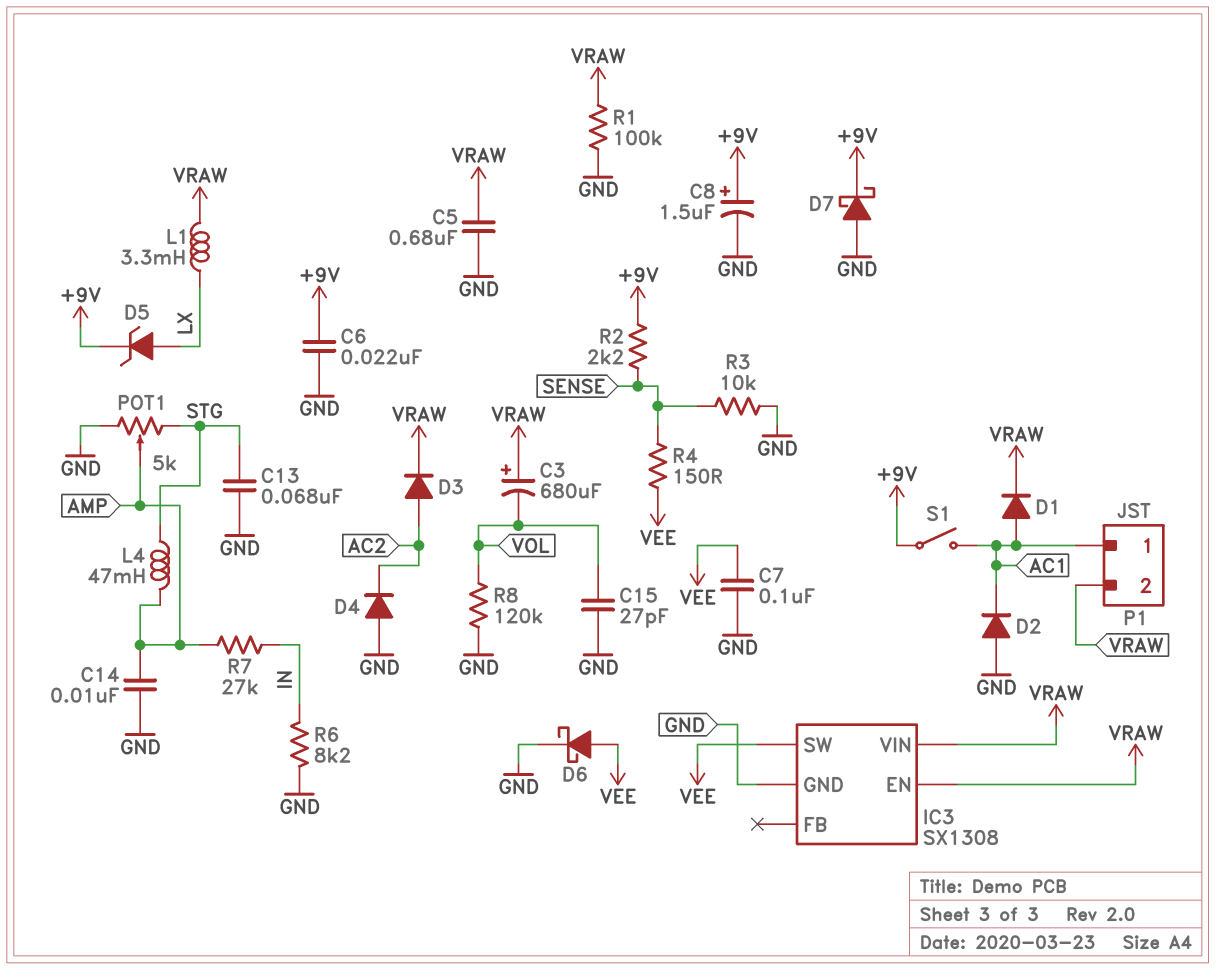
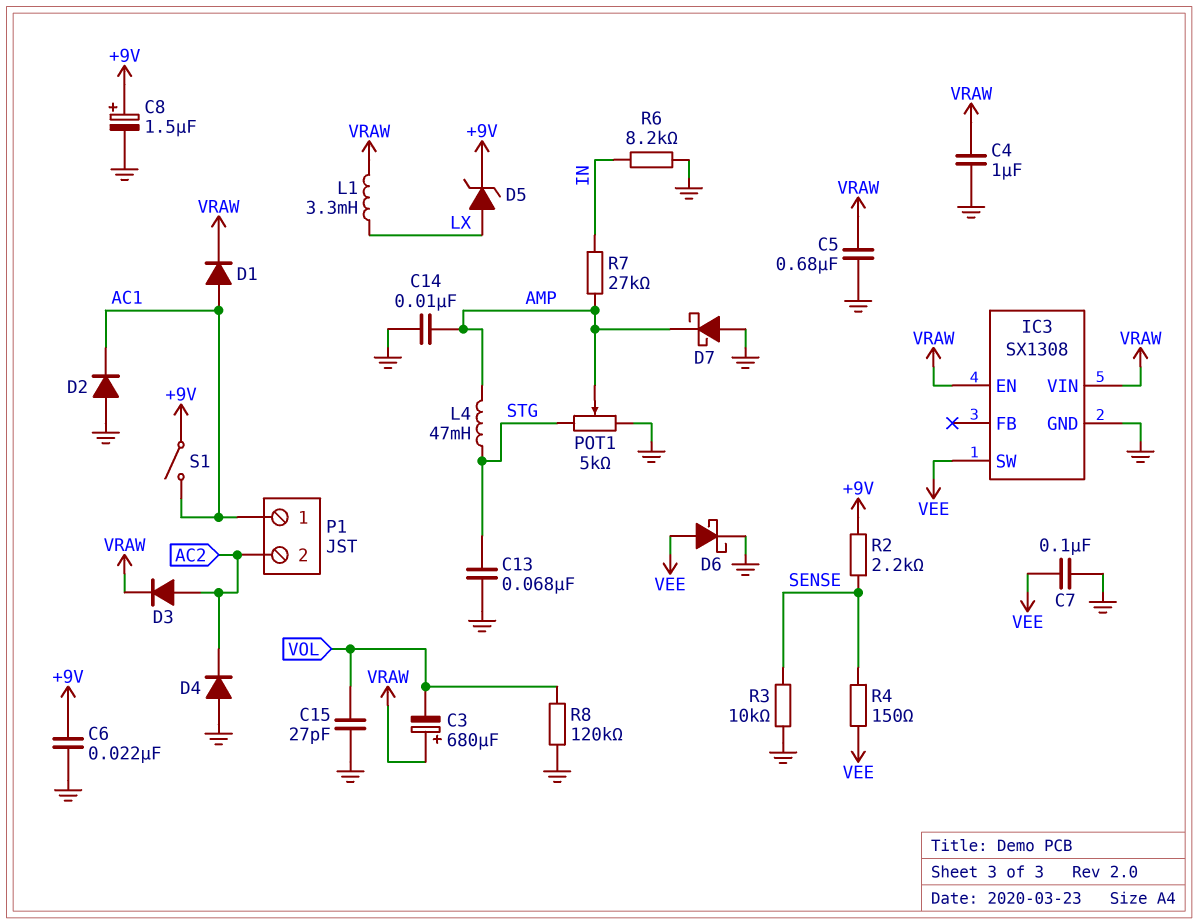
C4: none -> 1uF (GND, VRAW)
D7: schottky (A GND, K +9V) -> schottky (A GND, K AMP)
P1 pin 2: VRAW -> AC2
R1: 100k (GND, VRAW) -> none

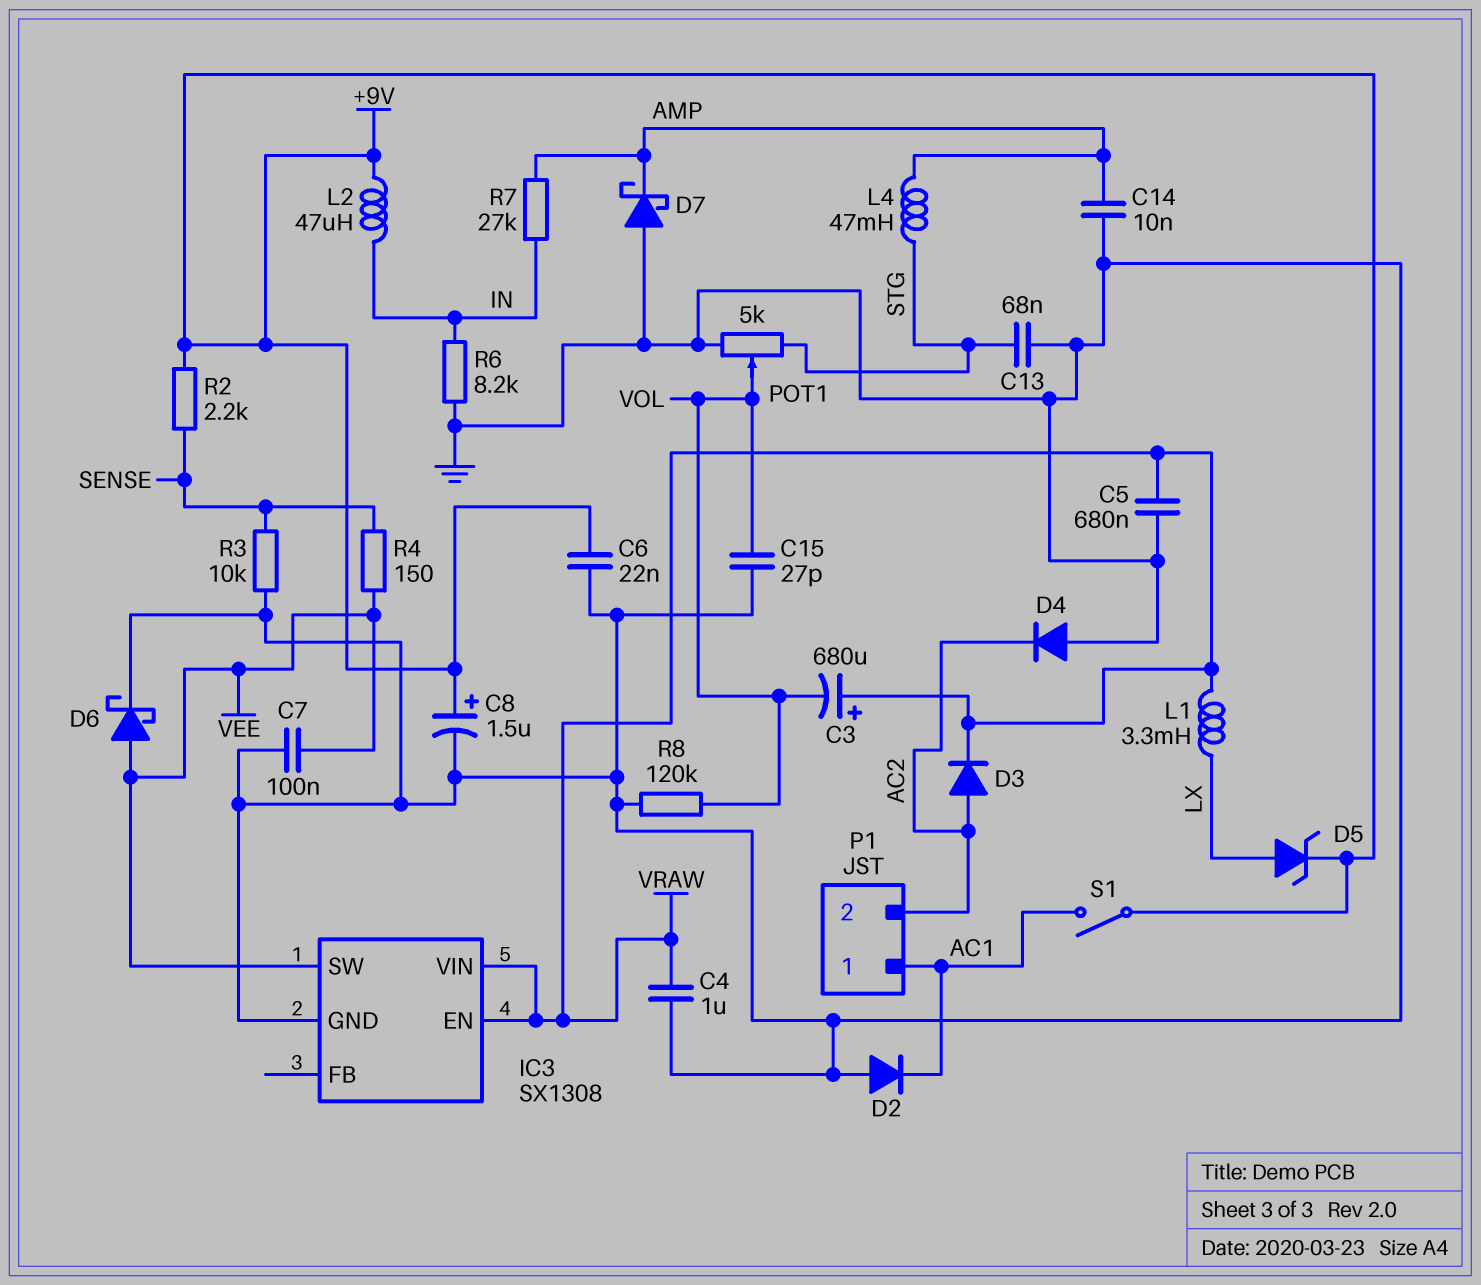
D1: diode (A AC1, K VRAW) -> none
L2: none -> 47uH (+9V, IN)
POT1: 5k (GND, STG, wiper AMP) -> 5k (GND, STG, wiper VOL)

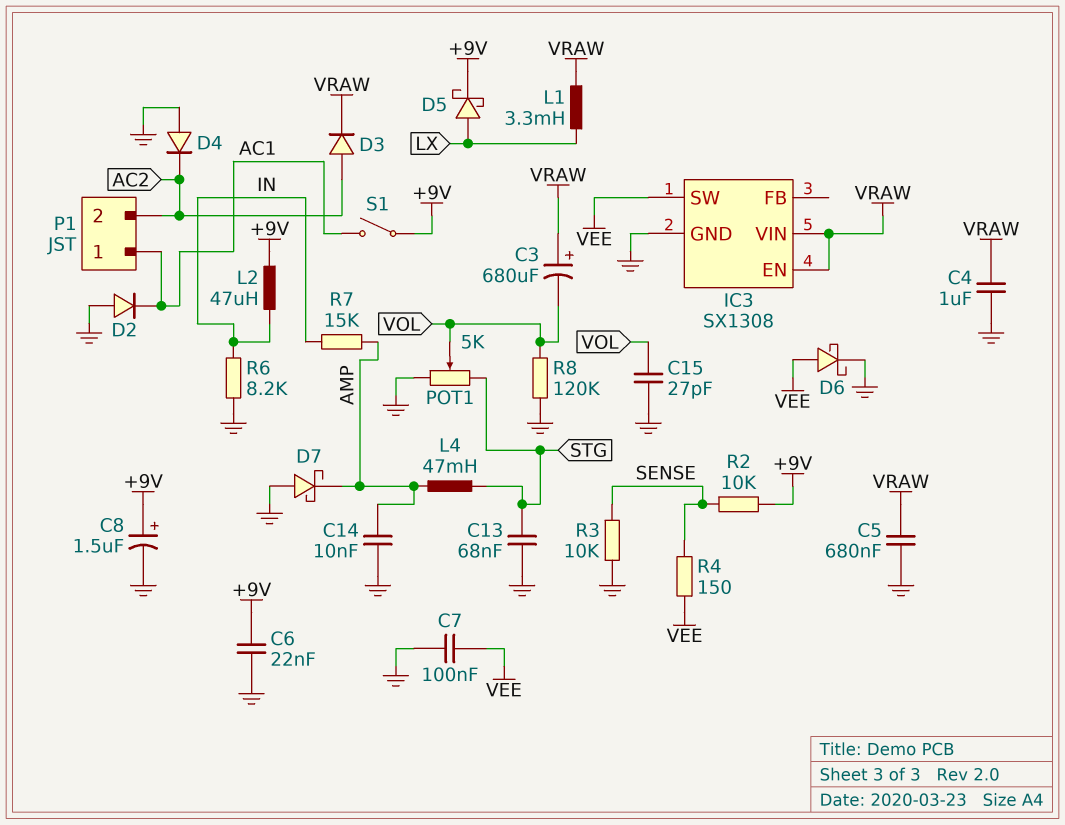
D5: zener (A LX, K +9V) -> schottky (A LX, K +9V)
R2: 2.2k (+9V, SENSE) -> 10k (+9V, SENSE)
R7: 27k (AMP, IN) -> 15k (AMP, IN)

